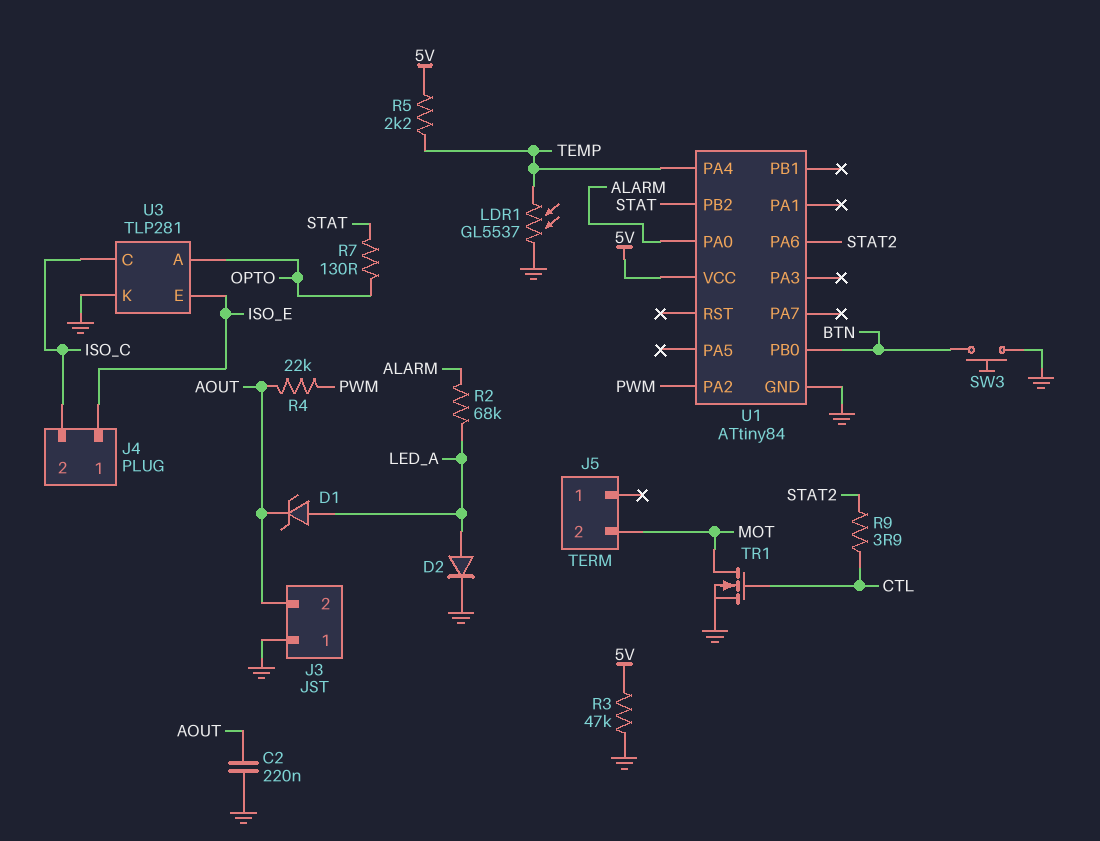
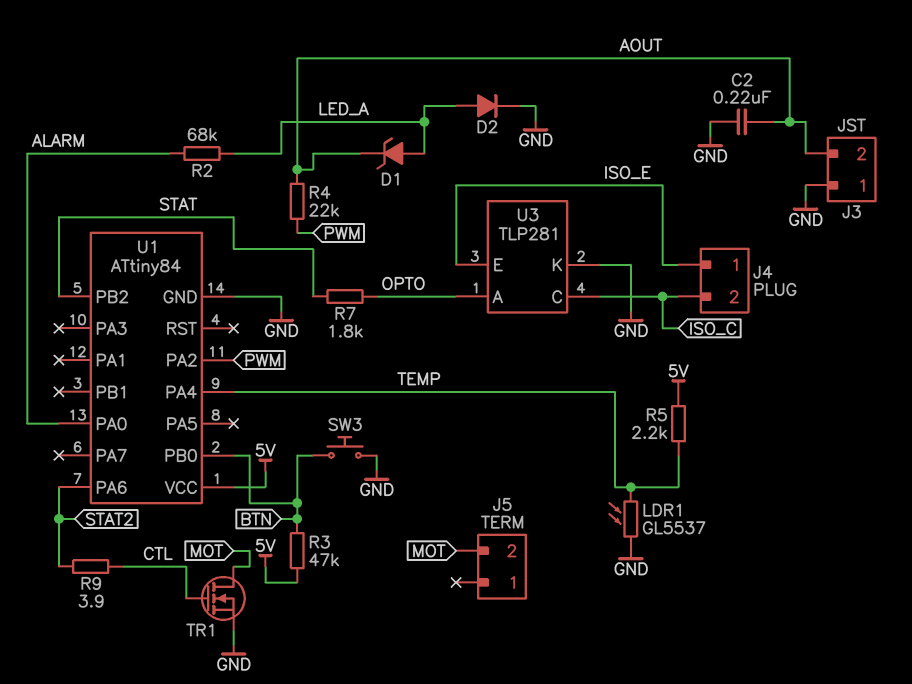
R3: 47k (5V, GND) -> 47k (5V, BTN)
R7: 130 (OPTO, STAT) -> 1.8k (OPTO, STAT)

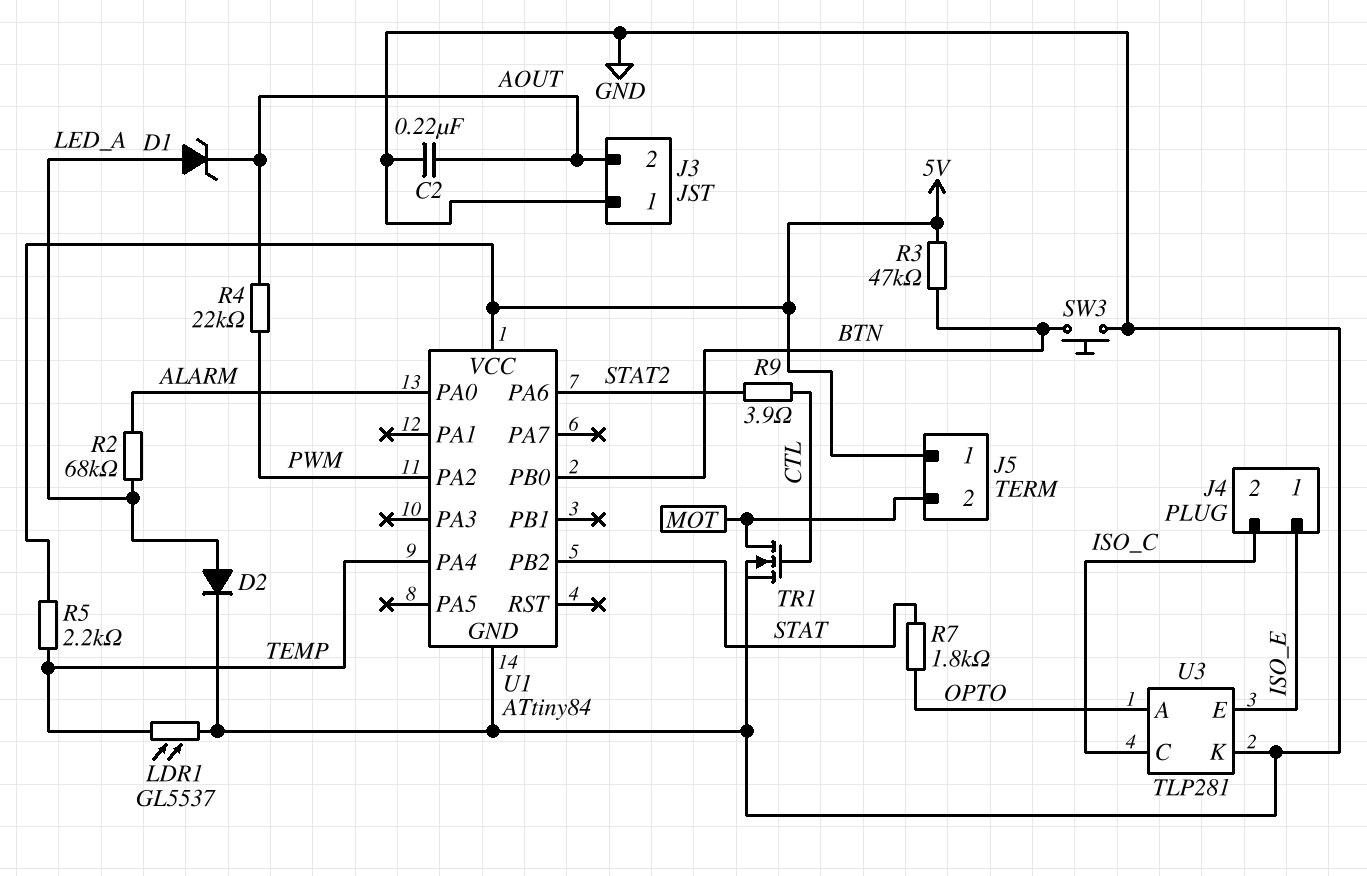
J5 pin 1: none -> 5V

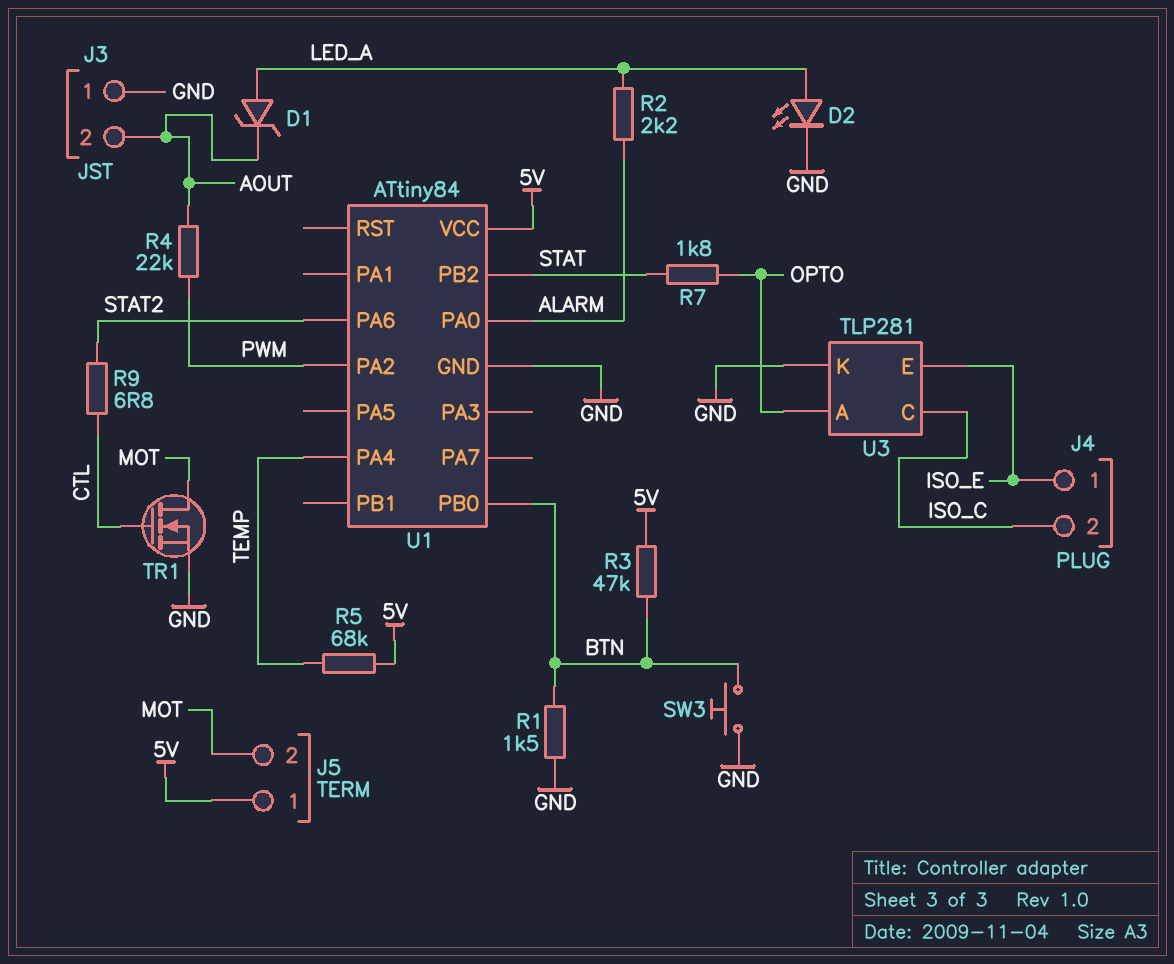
C2: 220nF (AOUT, GND) -> none
D2: diode (A LED_A, K GND) -> LED (A LED_A, K GND)
LDR1: GL5537 (GND, TEMP) -> none
R1: none -> 1.5k (BTN, GND)
R2: 68k (ALARM, LED_A) -> 2.2k (ALARM, LED_A)
R5: 2.2k (5V, TEMP) -> 68k (5V, TEMP)
R9: 3.9 (CTL, STAT2) -> 6.8 (CTL, STAT2)

